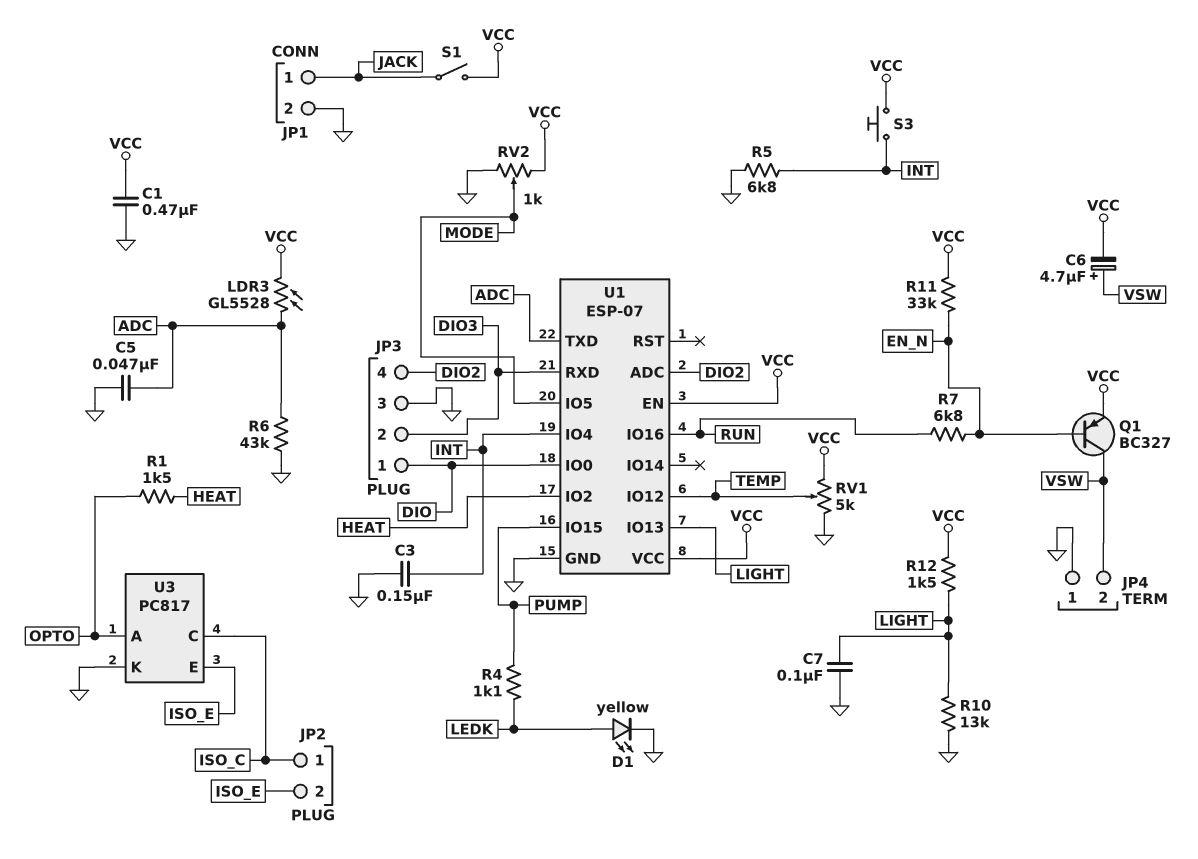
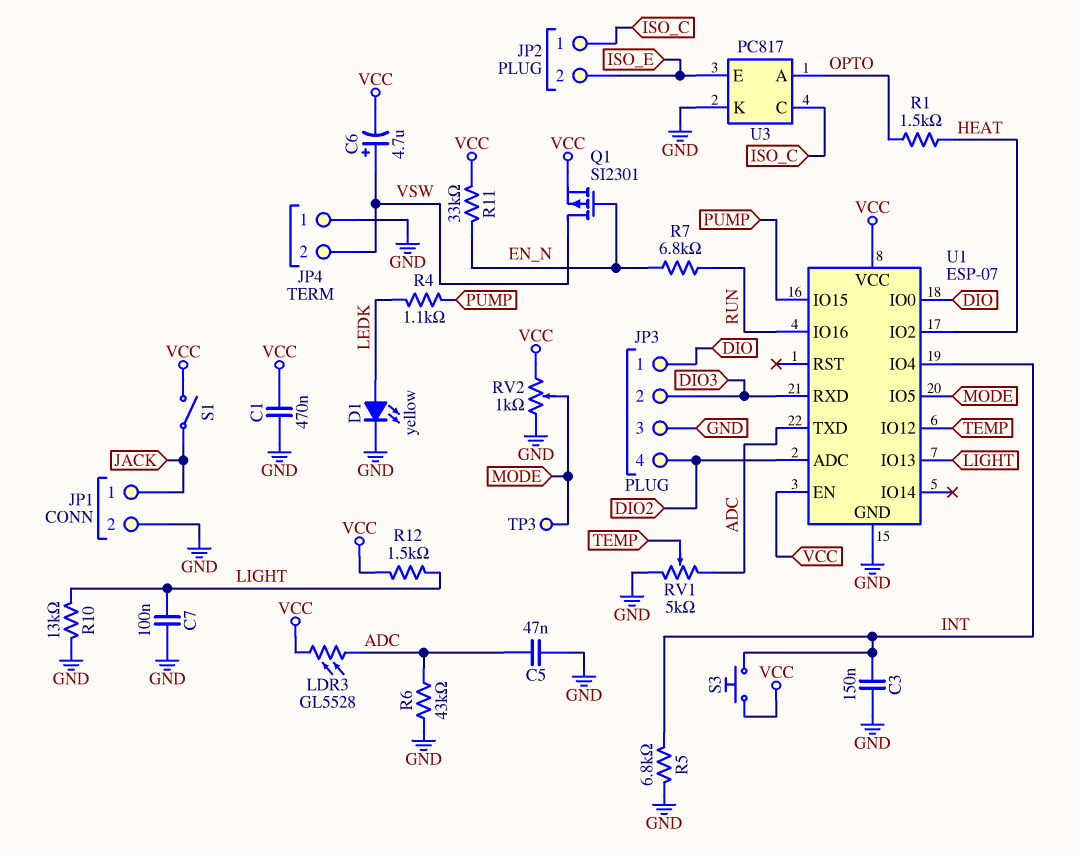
Q1: PNP BC327 (B EN_N, C VSW, E VCC) -> PMOS SI2301 (G EN_N, D VSW, S VCC)
RV1: 5k (GND, VCC, wiper TEMP) -> 5k (ADC, GND, wiper TEMP)
TP3: none -> test point (MODE)

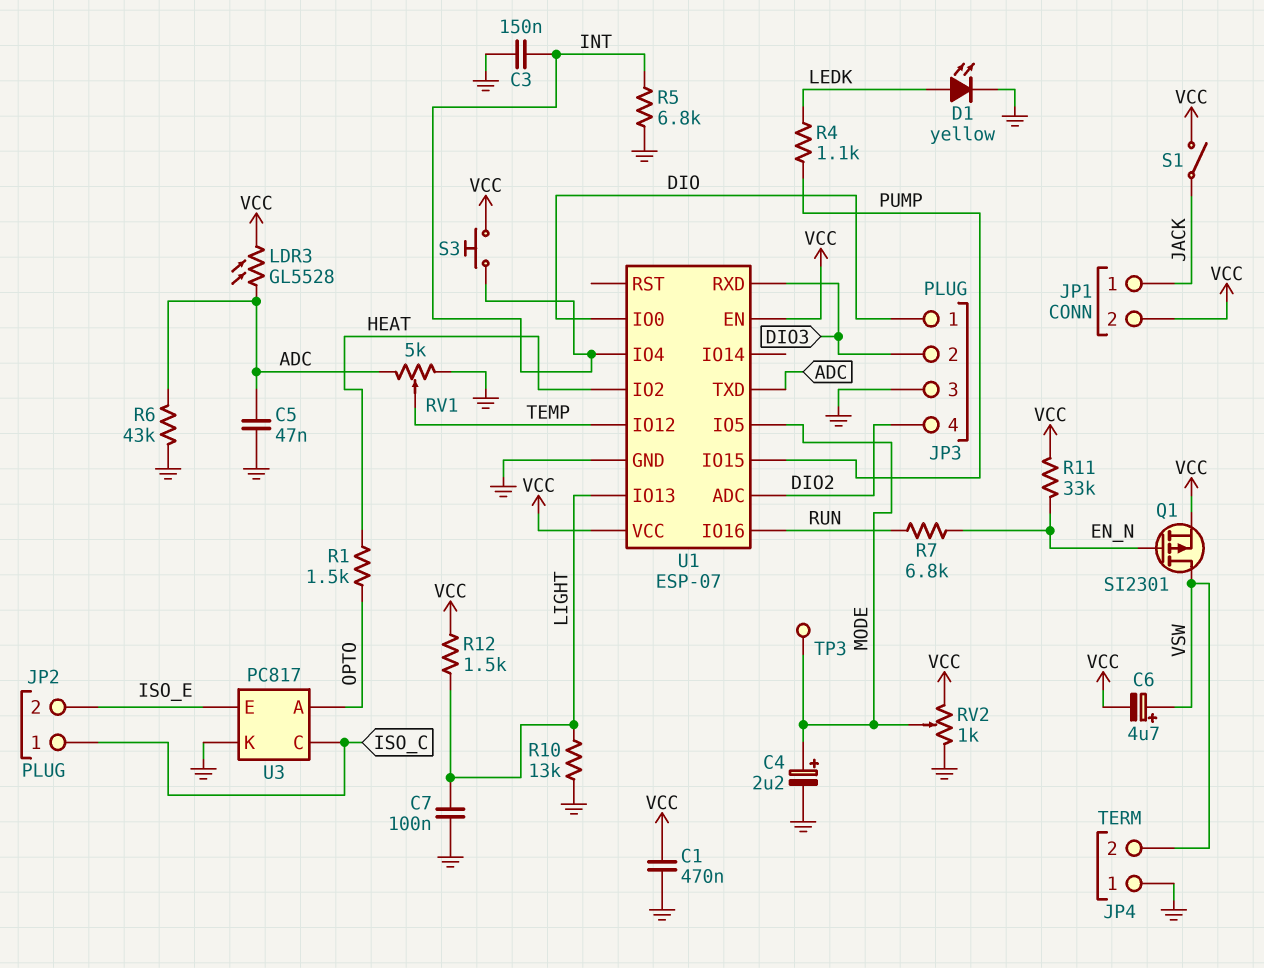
C4: none -> 2.2uF (plus MODE, minus GND)
JP1 pin 2: GND -> VCC

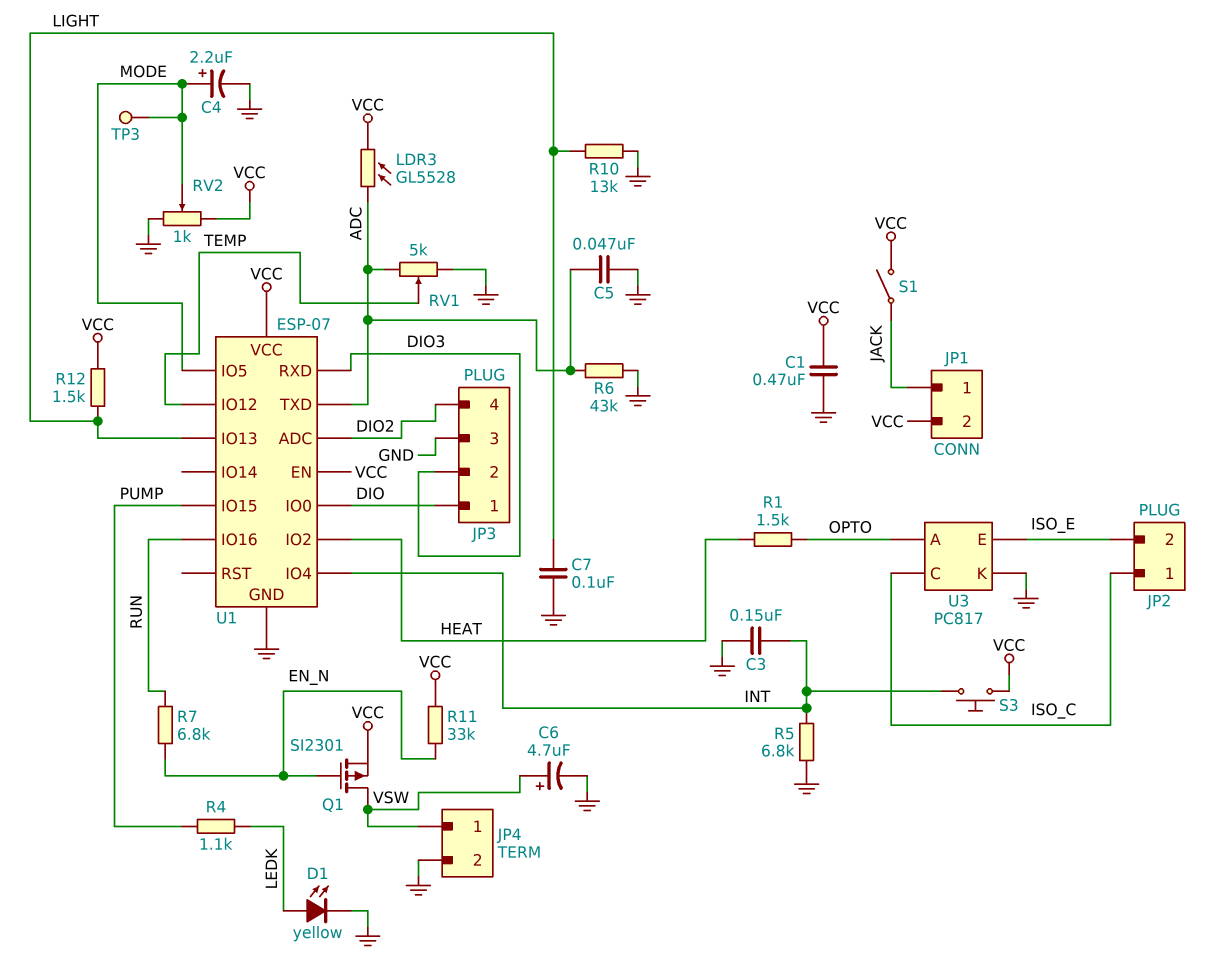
C6: 4.7uF (plus VSW, minus VCC) -> 4.7uF (plus VSW, minus GND)
JP4 pin 1: GND -> VSW
JP4 pin 2: VSW -> GND

